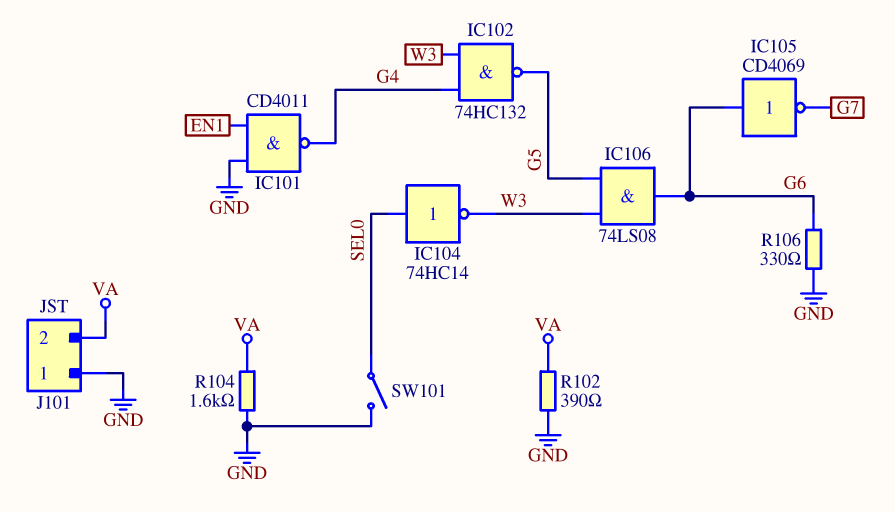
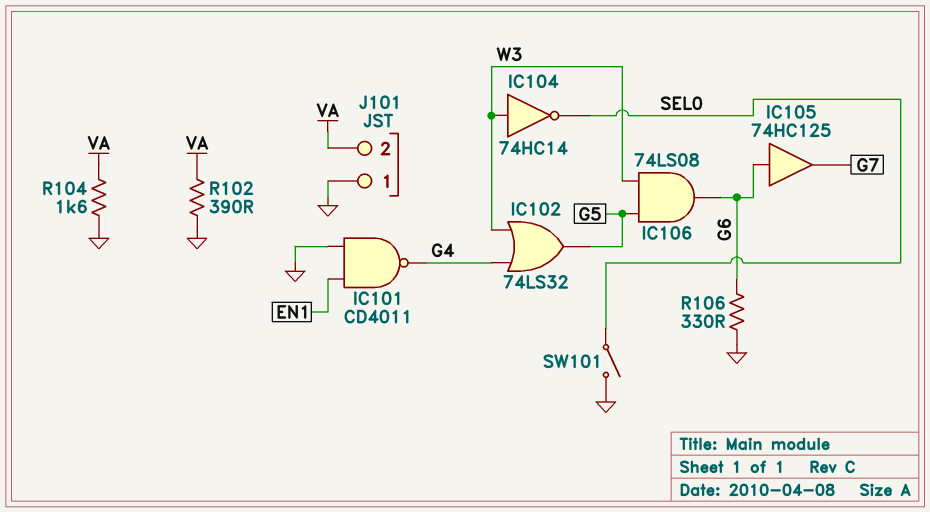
IC102: NAND 74HC132 (in G4, in W3, out G5) -> OR 74LS32 (in G4, in W3, out G5)
IC104: NOT 74HC14 (in SEL0, out W3) -> NOT 74HC14 (in W3, out SEL0)
IC105: NOT CD4069 (in G6, out G7) -> buffer 74HC125 (in G6, out G7)

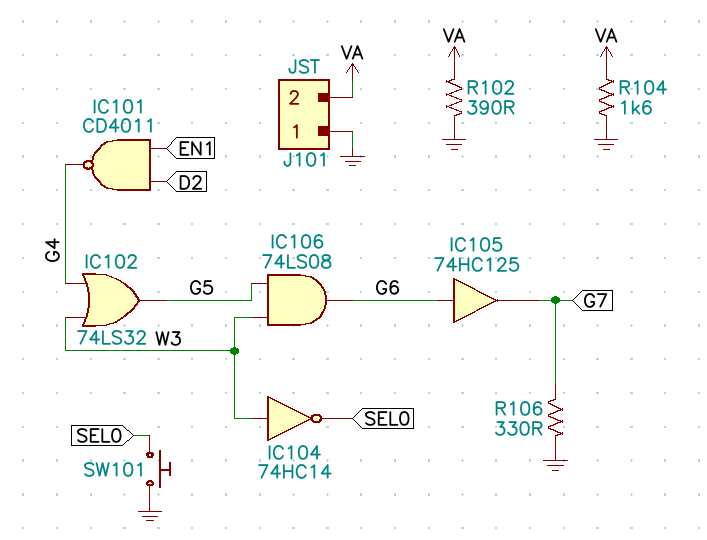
IC101: NAND CD4011 (in EN1, in GND, out G4) -> NAND CD4011 (in D2, in EN1, out G4)
R106: 330 (G6, GND) -> 330 (G7, GND)
SW101: switch (GND, SEL0) -> button (GND, SEL0)

